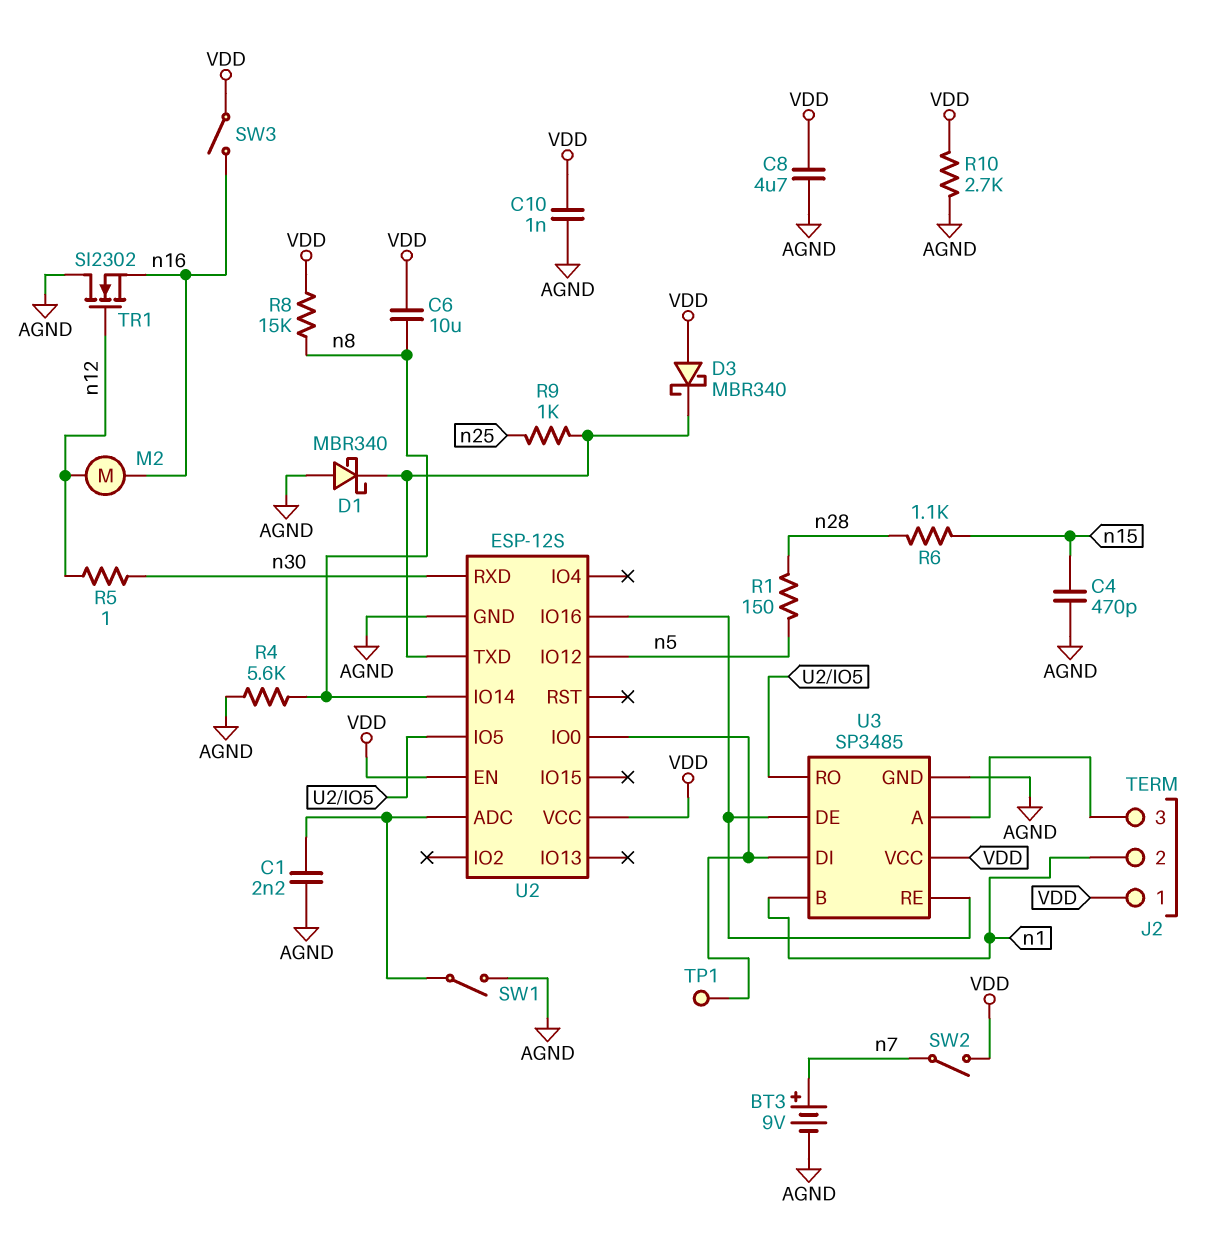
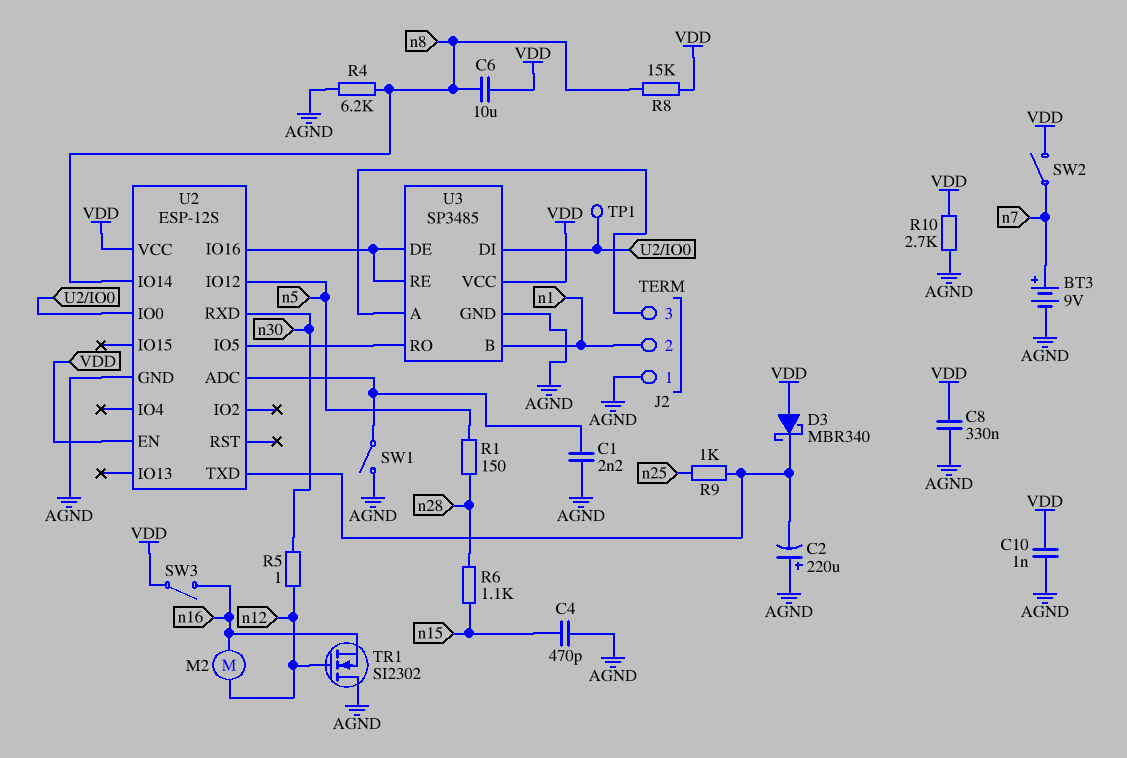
C2: none -> 220uF (plus AGND, minus U2/TXD)
C8: 4.7uF (AGND, VDD) -> 330nF (AGND, VDD)
D1: schottky MBR340 (A AGND, K U2/TXD) -> none
J2 pin 1: VDD -> AGND
R4: 5.6k (AGND, n8) -> 6.2k (AGND, n8)

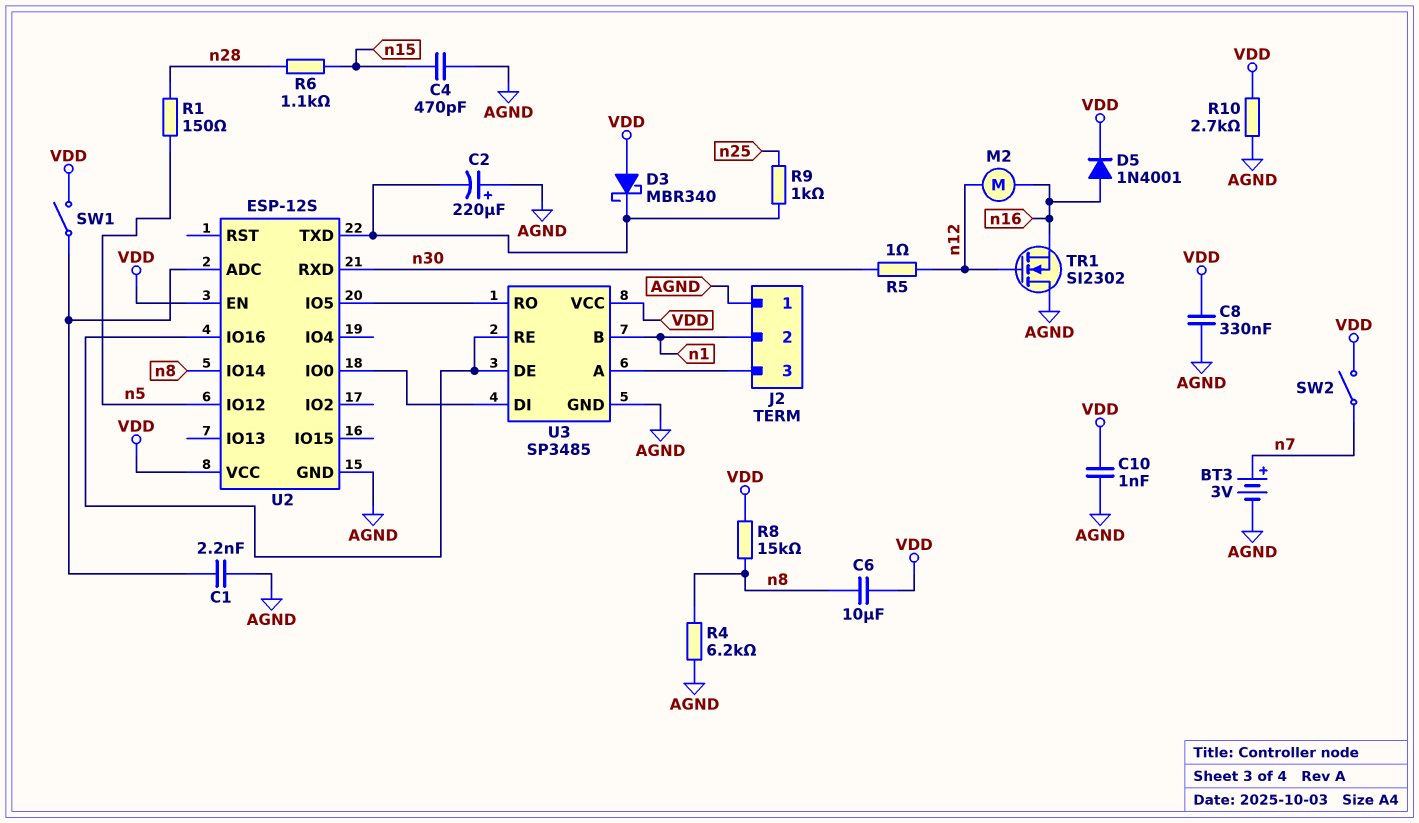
BT3: 9V (plus n7, minus AGND) -> 3V (plus n7, minus AGND)
D5: none -> diode 1N4001 (A n16, K VDD)
SW1: switch (AGND, U2/ADC) -> switch (U2/ADC, VDD)
SW3: switch (VDD, n16) -> none
TP1: test point (U2/IO0) -> none

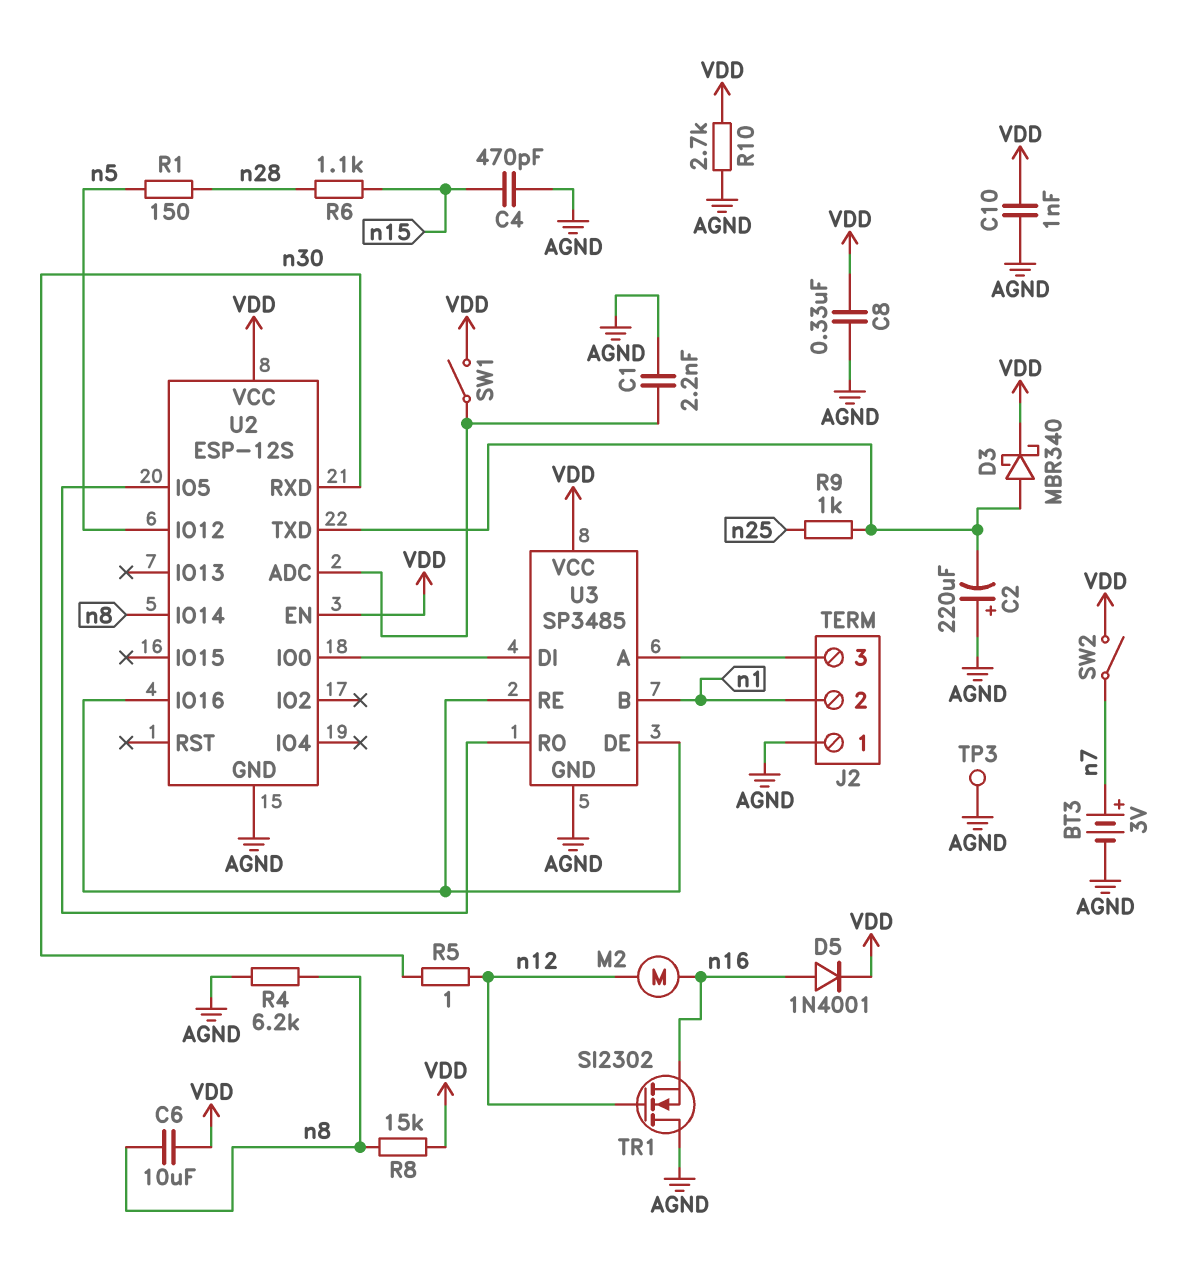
D3: schottky MBR340 (A VDD, K U2/TXD) -> schottky MBR340 (A U2/TXD, K VDD)
TP3: none -> test point (AGND)

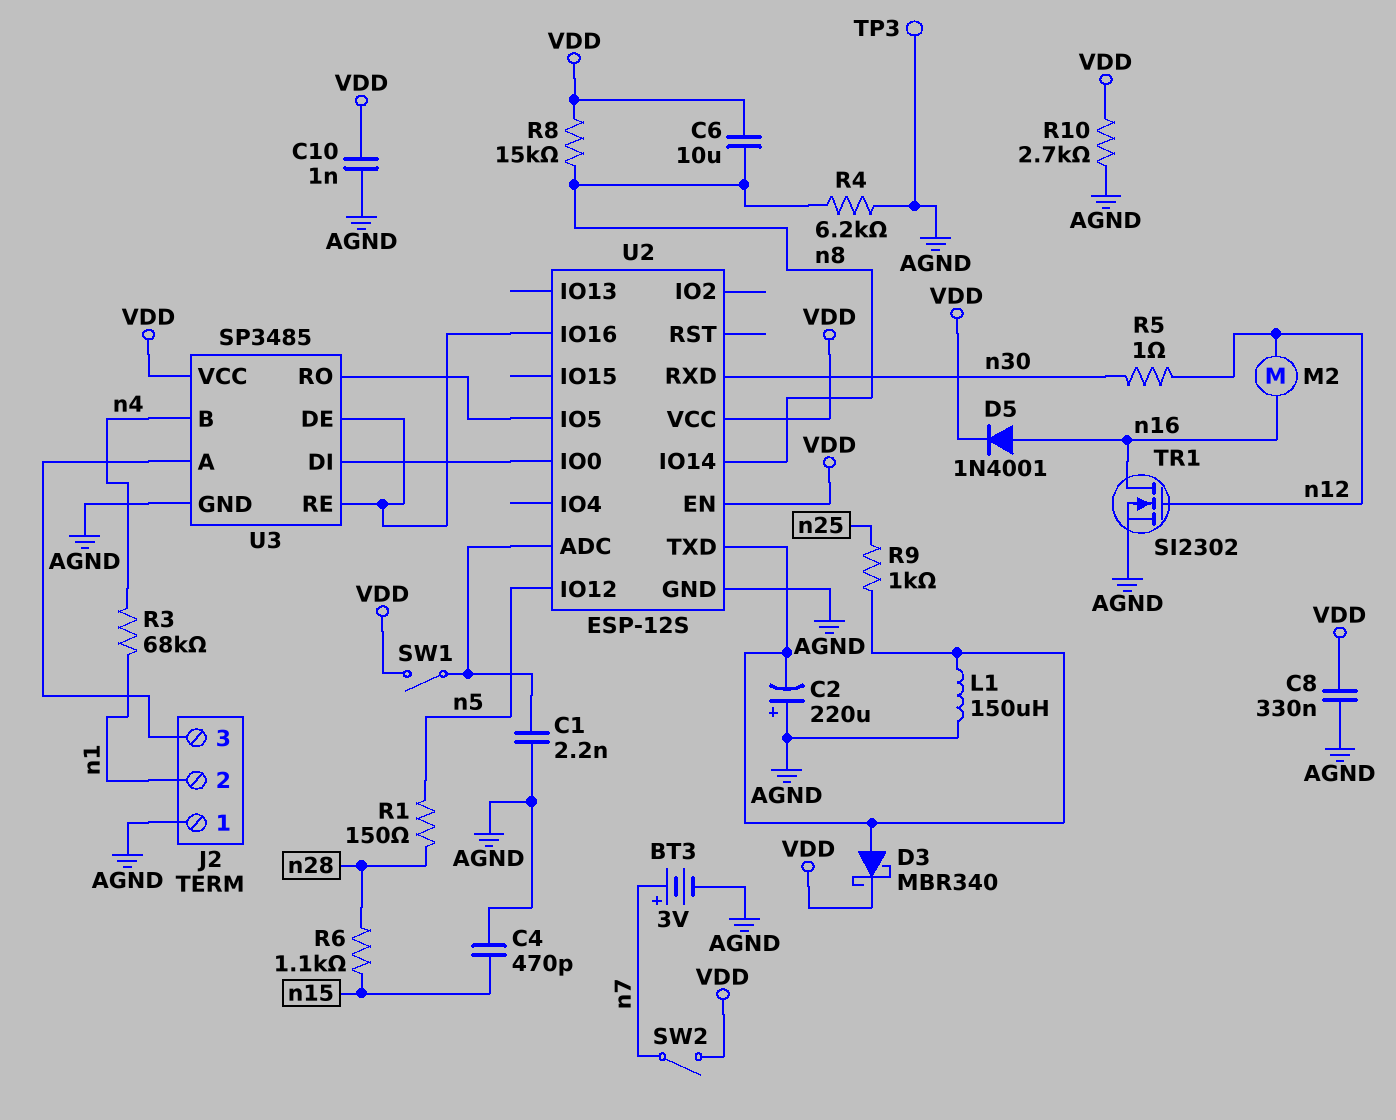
L1: none -> 150uH (AGND, U2/TXD)
R3: none -> 68k (n1, n4)
TR1: NMOS SI2302 (G n12, D AGND, S n16) -> NMOS SI2302 (G n12, D n16, S AGND)
U3 pin B: n1 -> n4

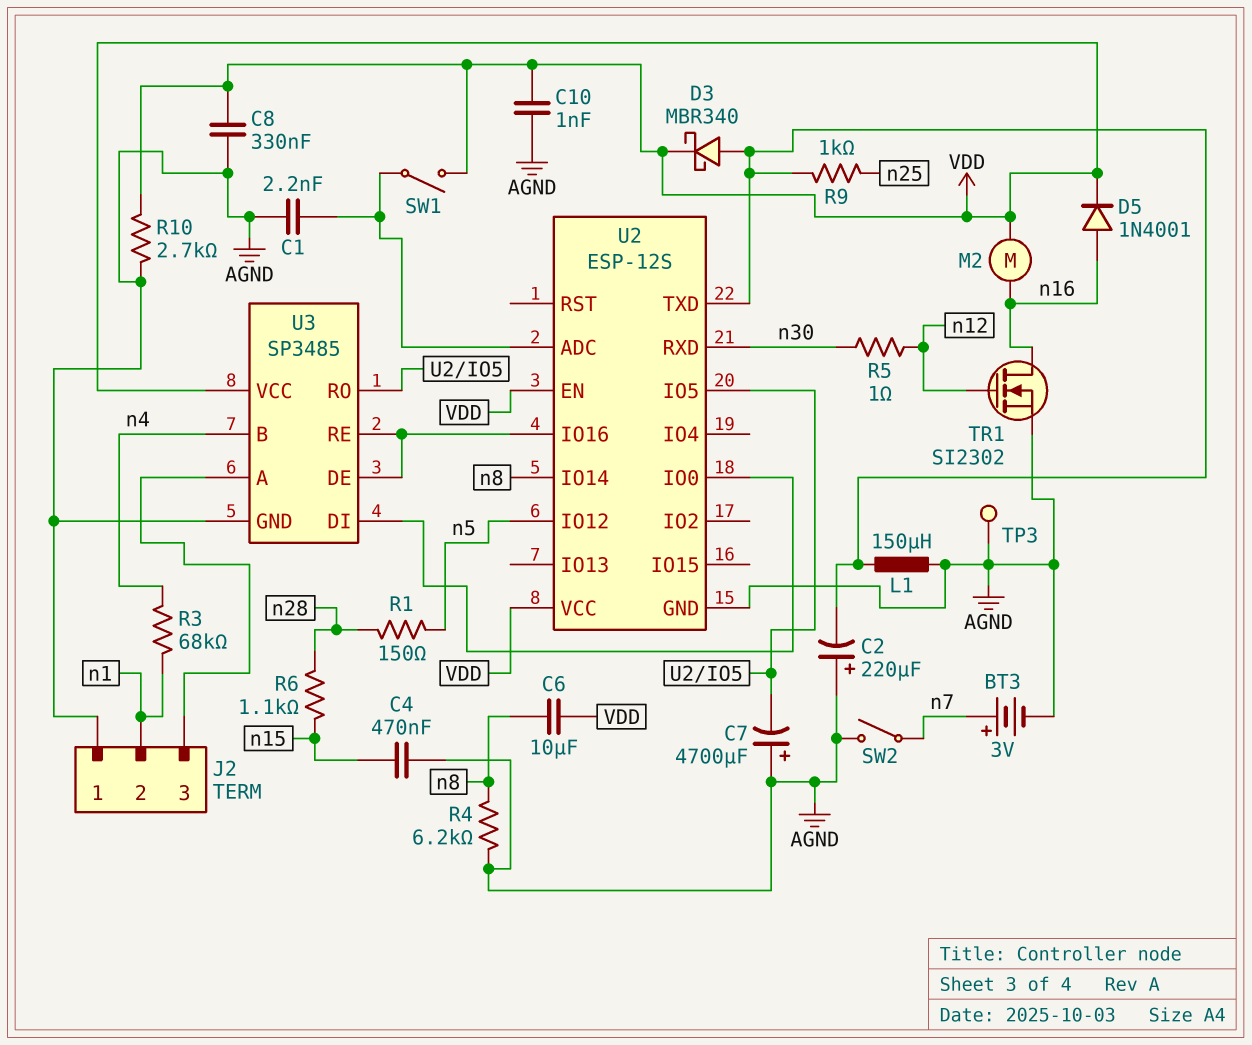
C4: 470pF (AGND, n15) -> 470nF (AGND, n15)
C7: none -> 4700uF (plus AGND, minus U2/IO5)
M2: motor (n12, n16) -> motor (VDD, n16)
R8: 15k (VDD, n8) -> none
SW2: switch (VDD, n7) -> switch (AGND, n7)

